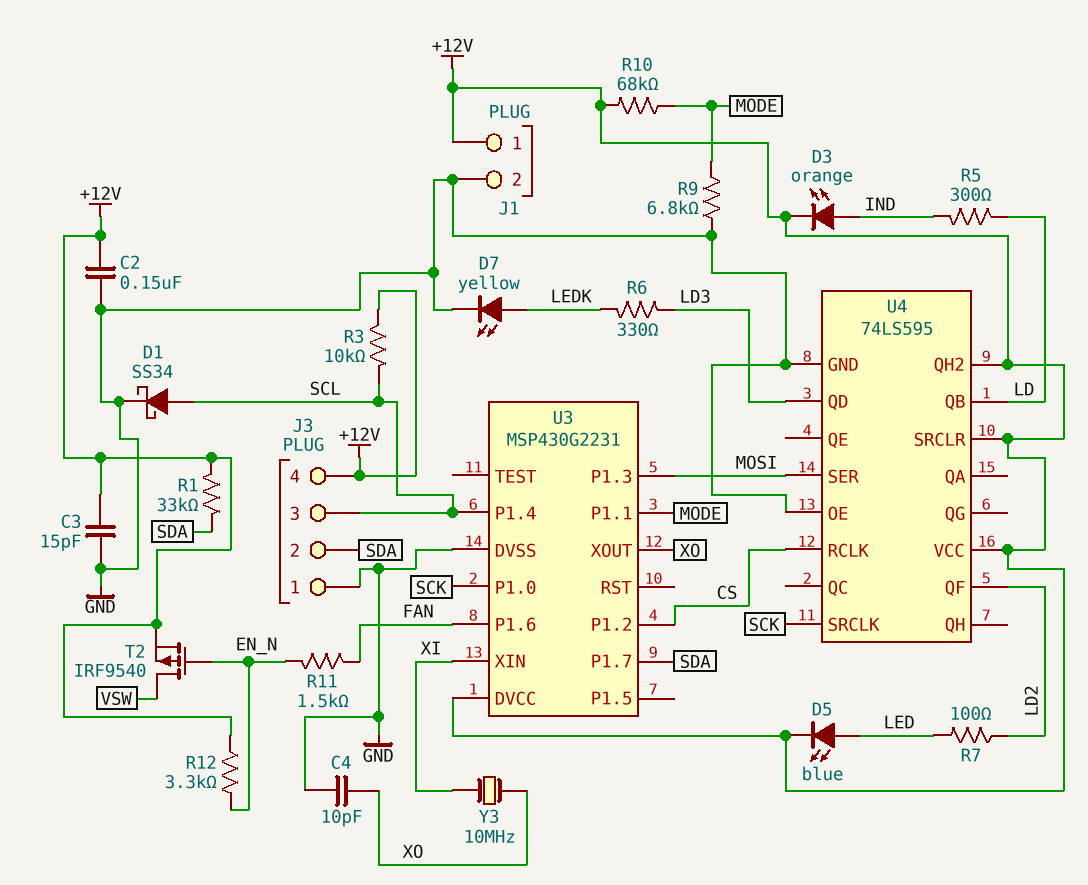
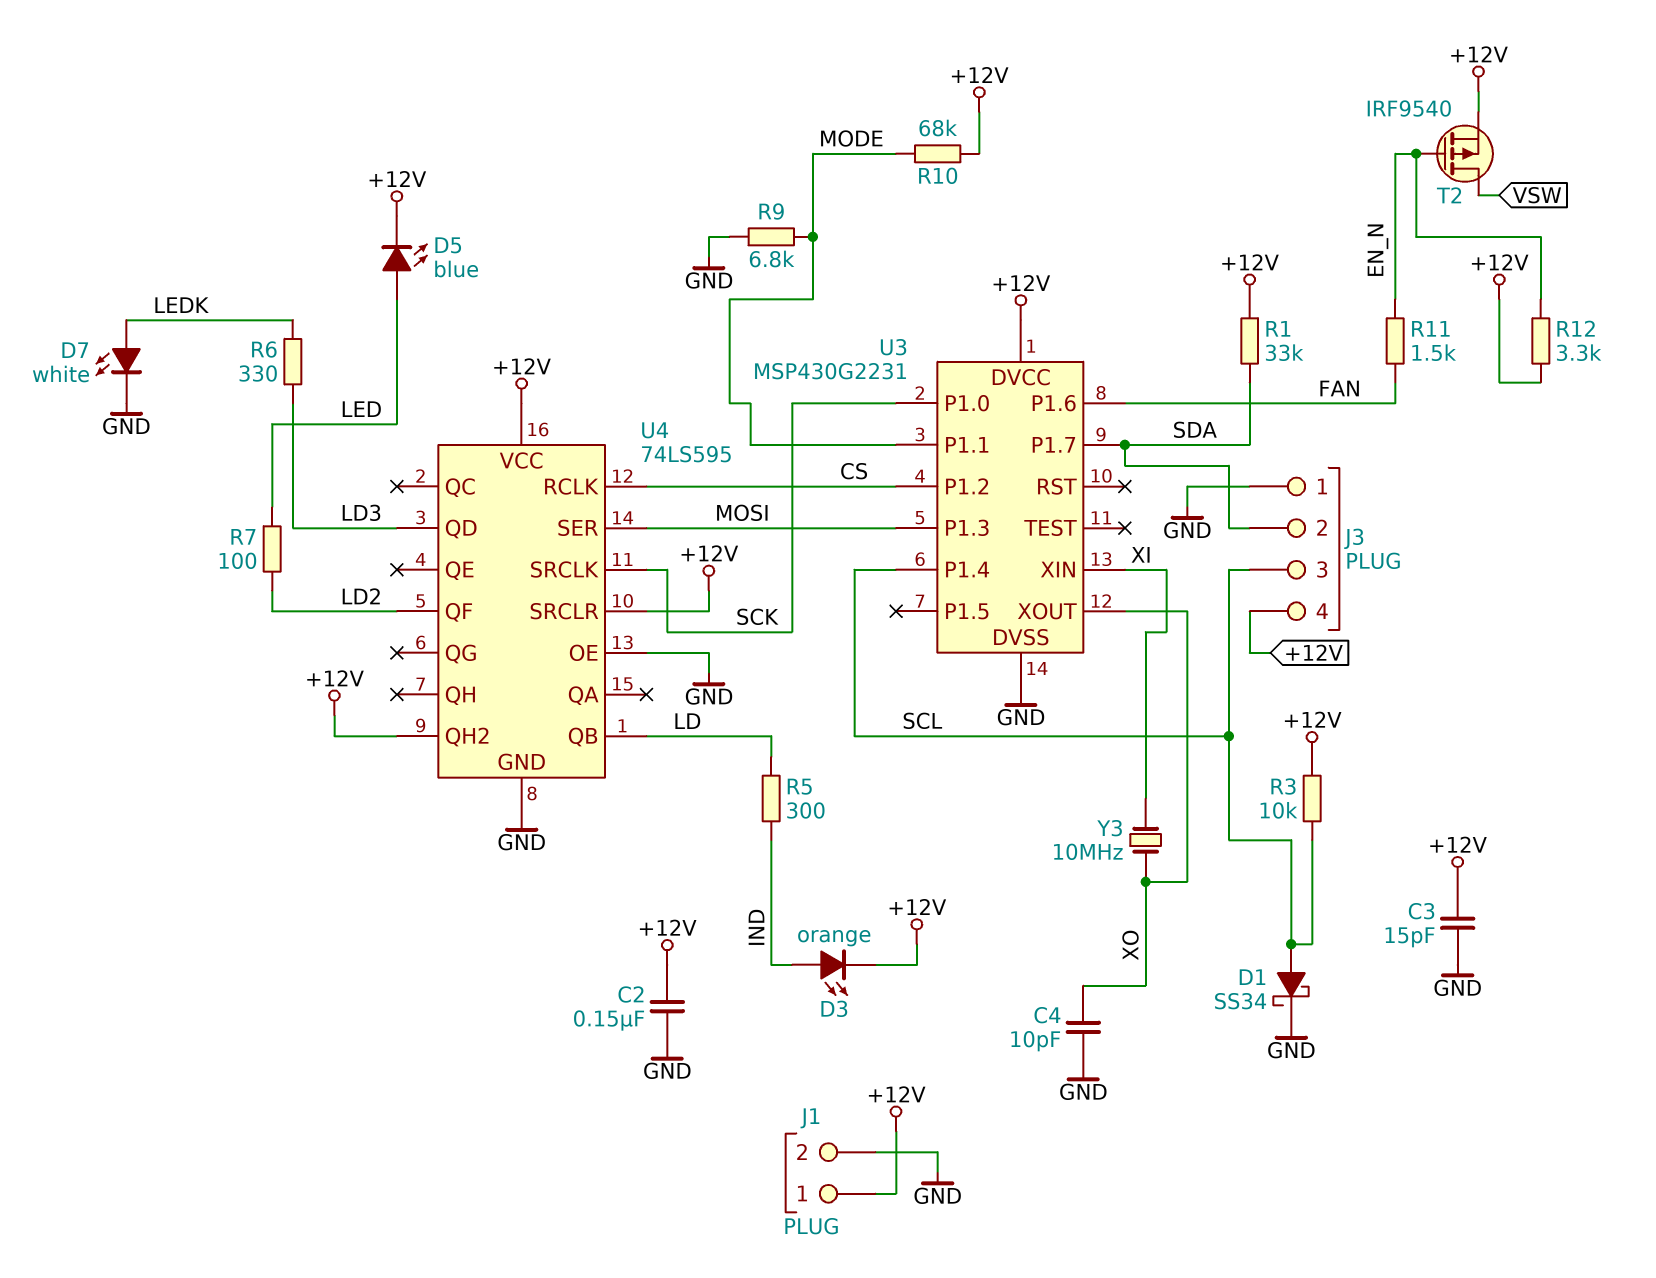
D7: LED yellow (A LEDK, K GND) -> LED white (A LEDK, K GND)

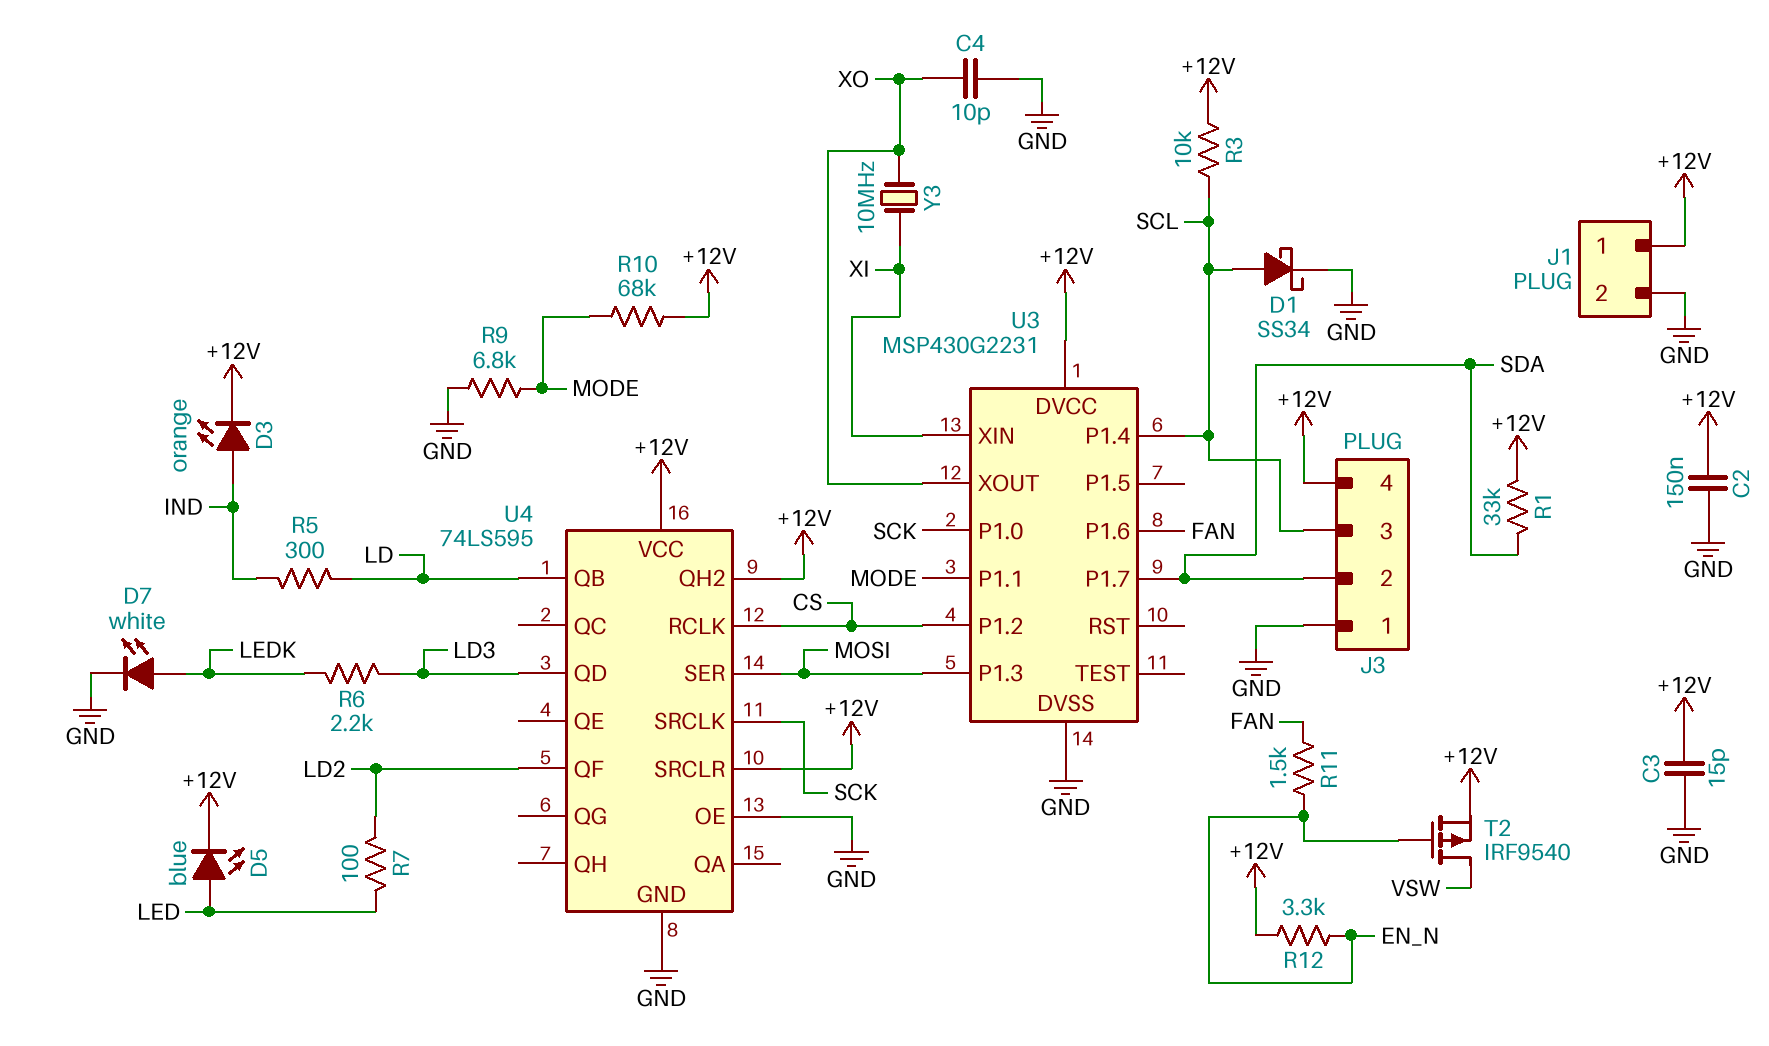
R6: 330 (LD3, LEDK) -> 2.2k (LD3, LEDK)

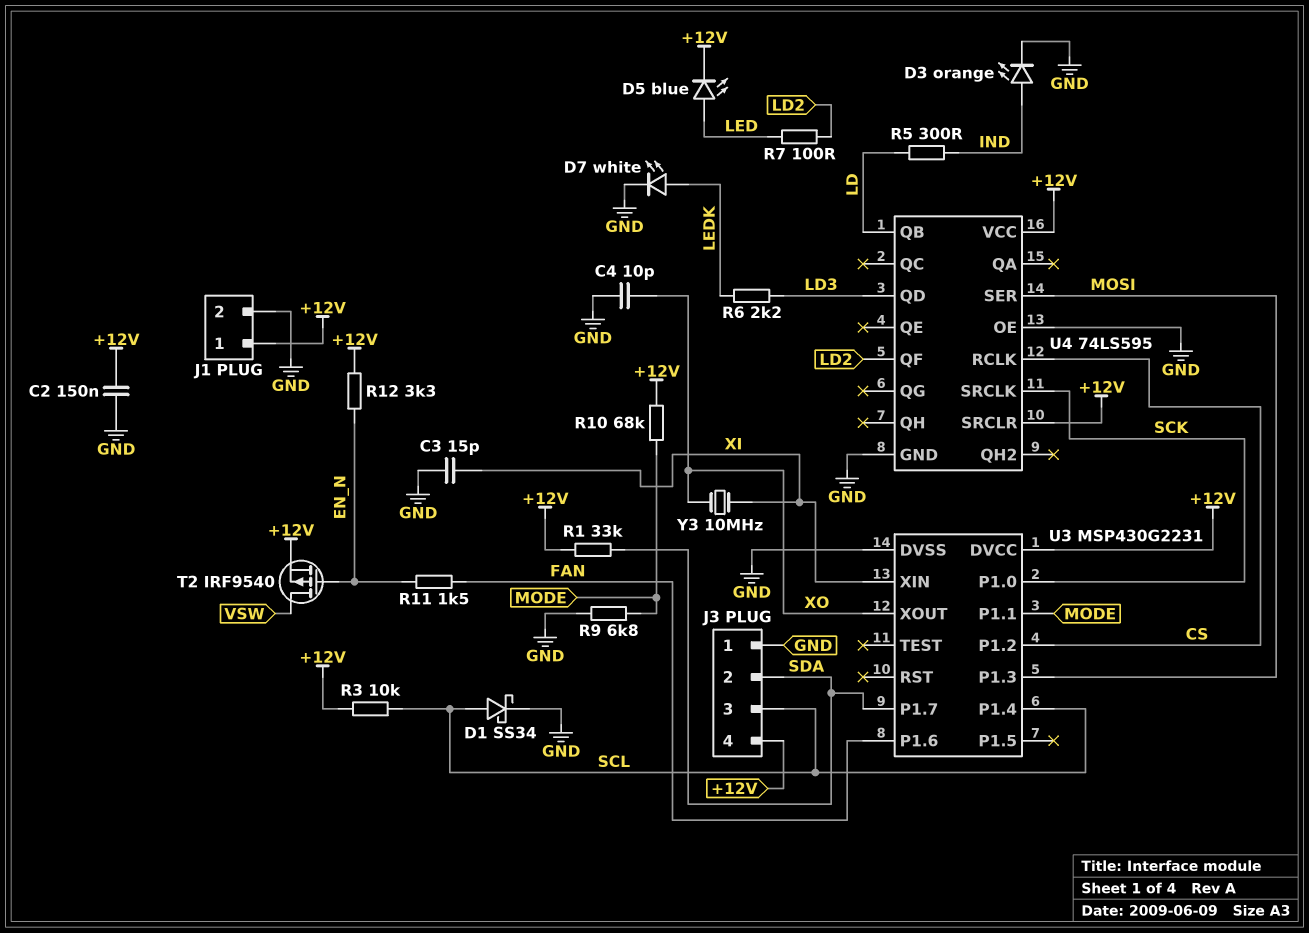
C3: 15pF (+12V, GND) -> 15pF (GND, XI)
D3: LED orange (A IND, K +12V) -> LED orange (A IND, K GND)
U4 pin QH2: +12V -> none

